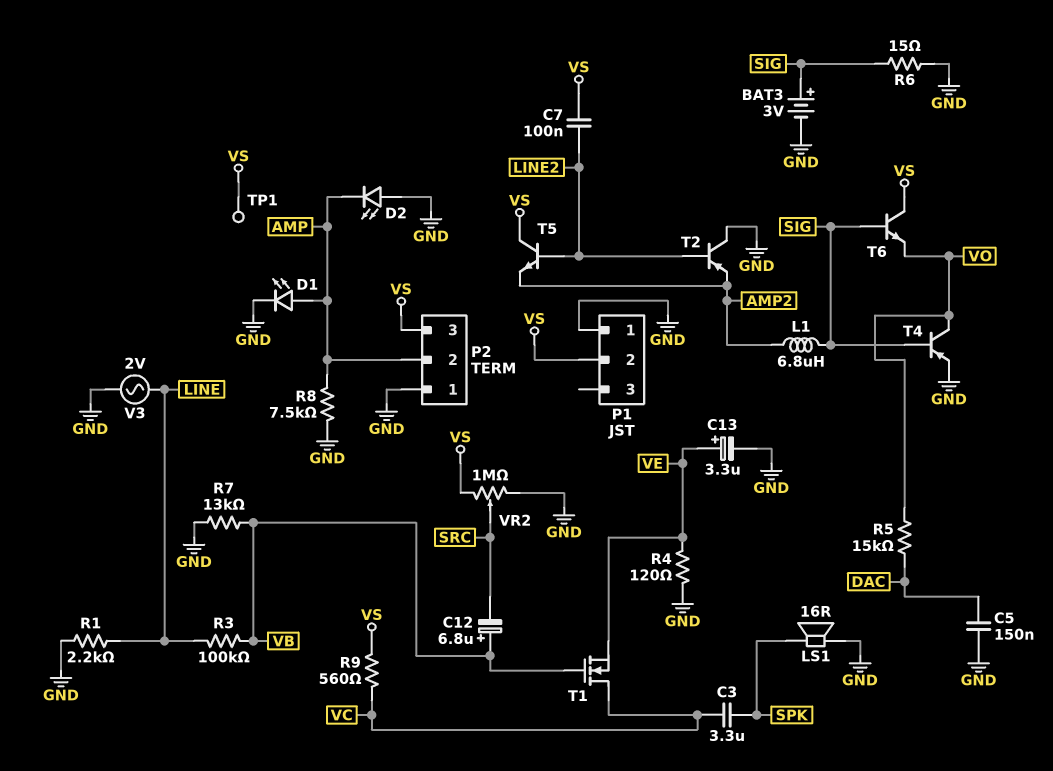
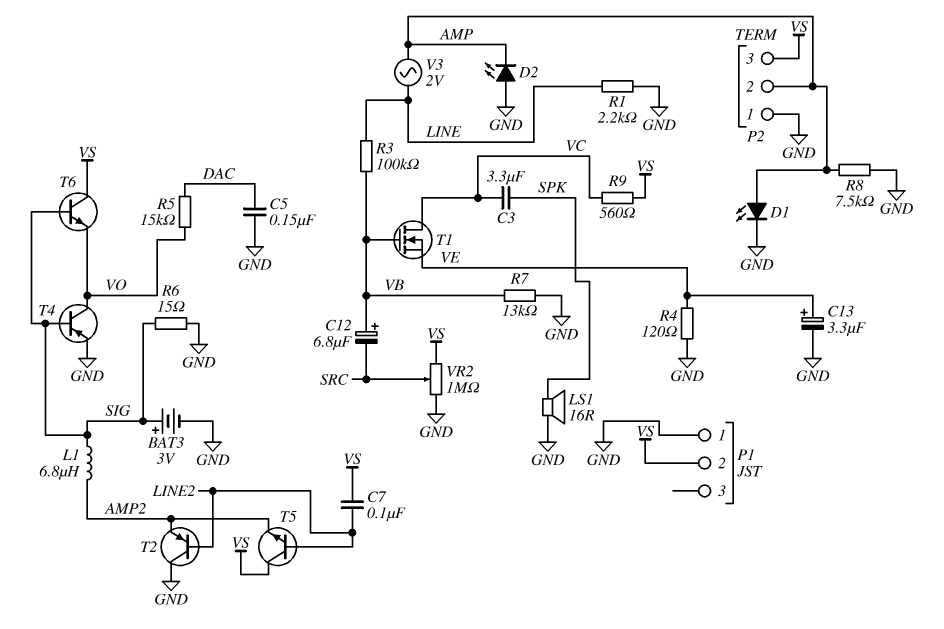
TP1: test point (VS) -> none
V3: AC 2V (GND, LINE) -> AC 2V (AMP, LINE)

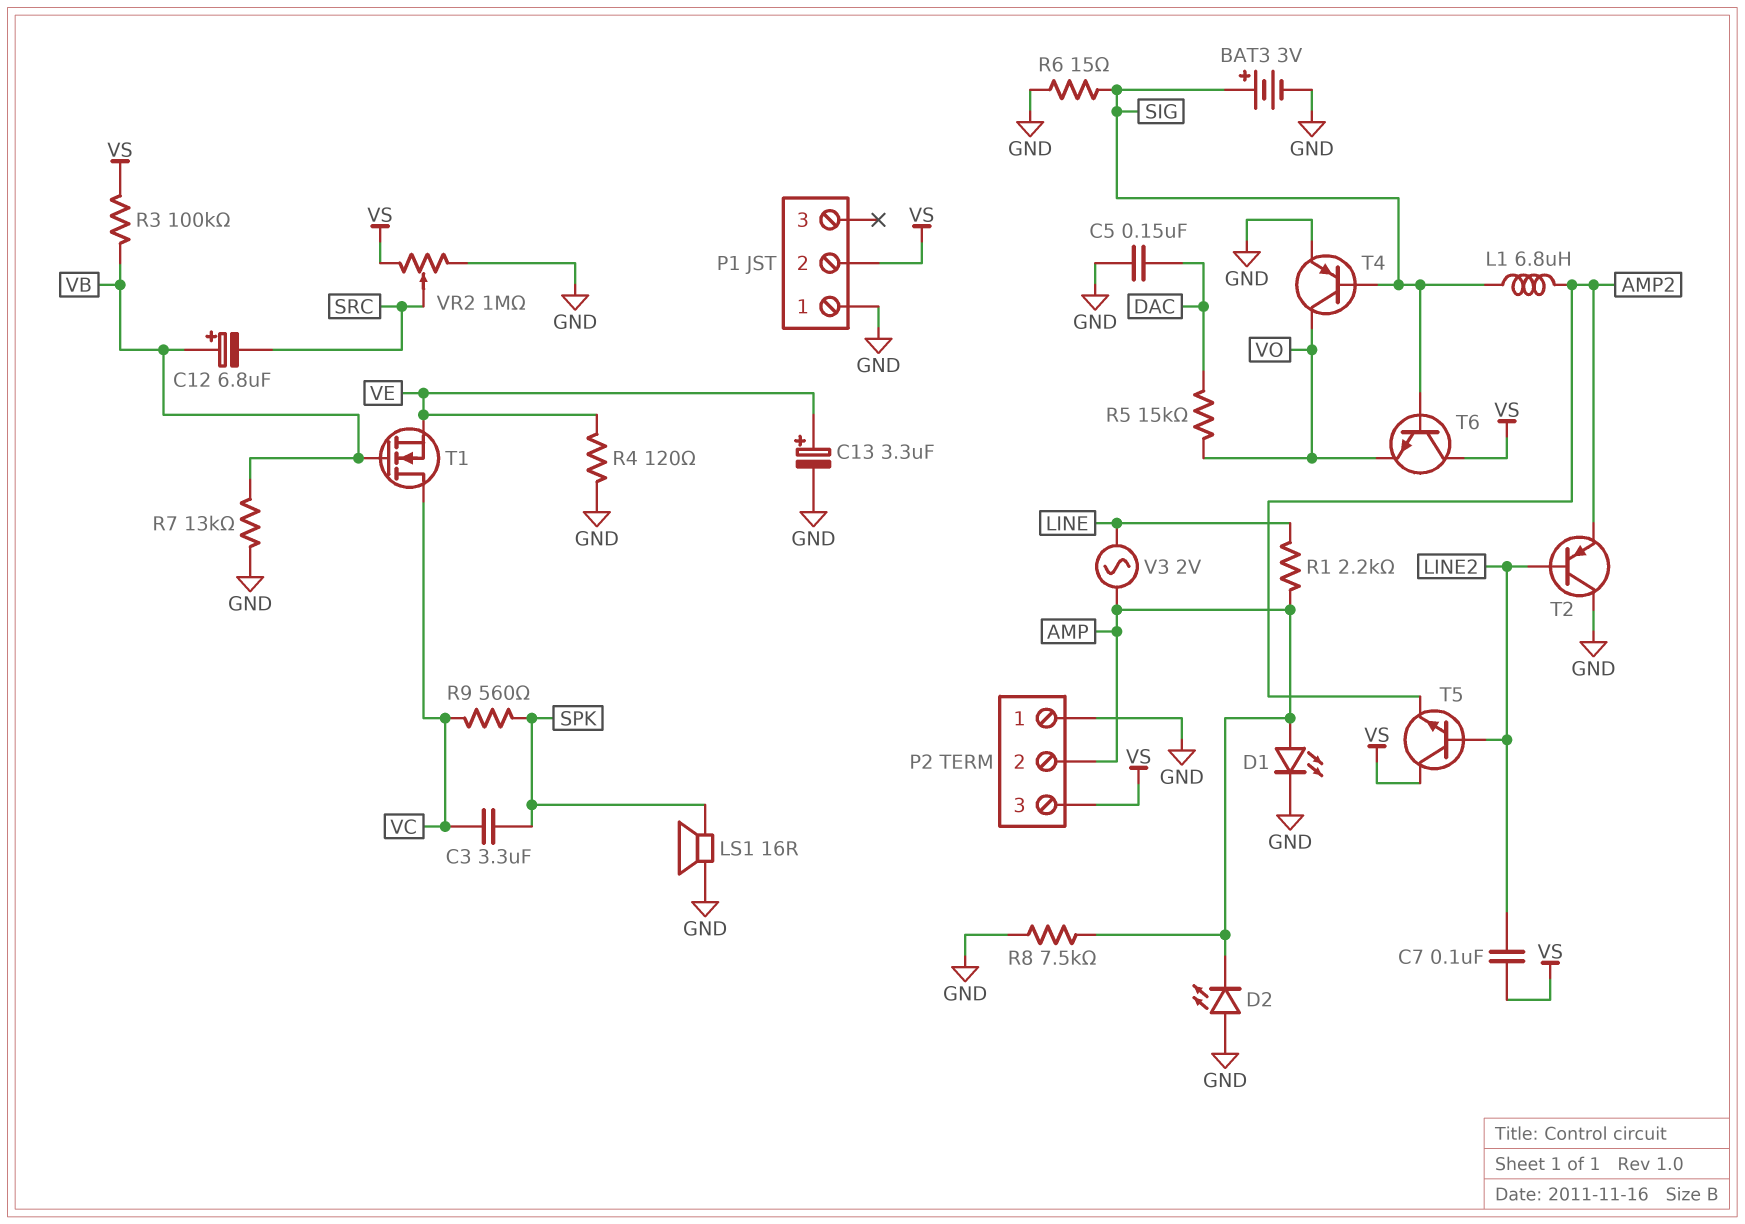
R1: 2.2k (GND, LINE) -> 2.2k (AMP, LINE)
R3: 100k (LINE, VB) -> 100k (VB, VS)
R9: 560 (VC, VS) -> 560 (SPK, VC)

